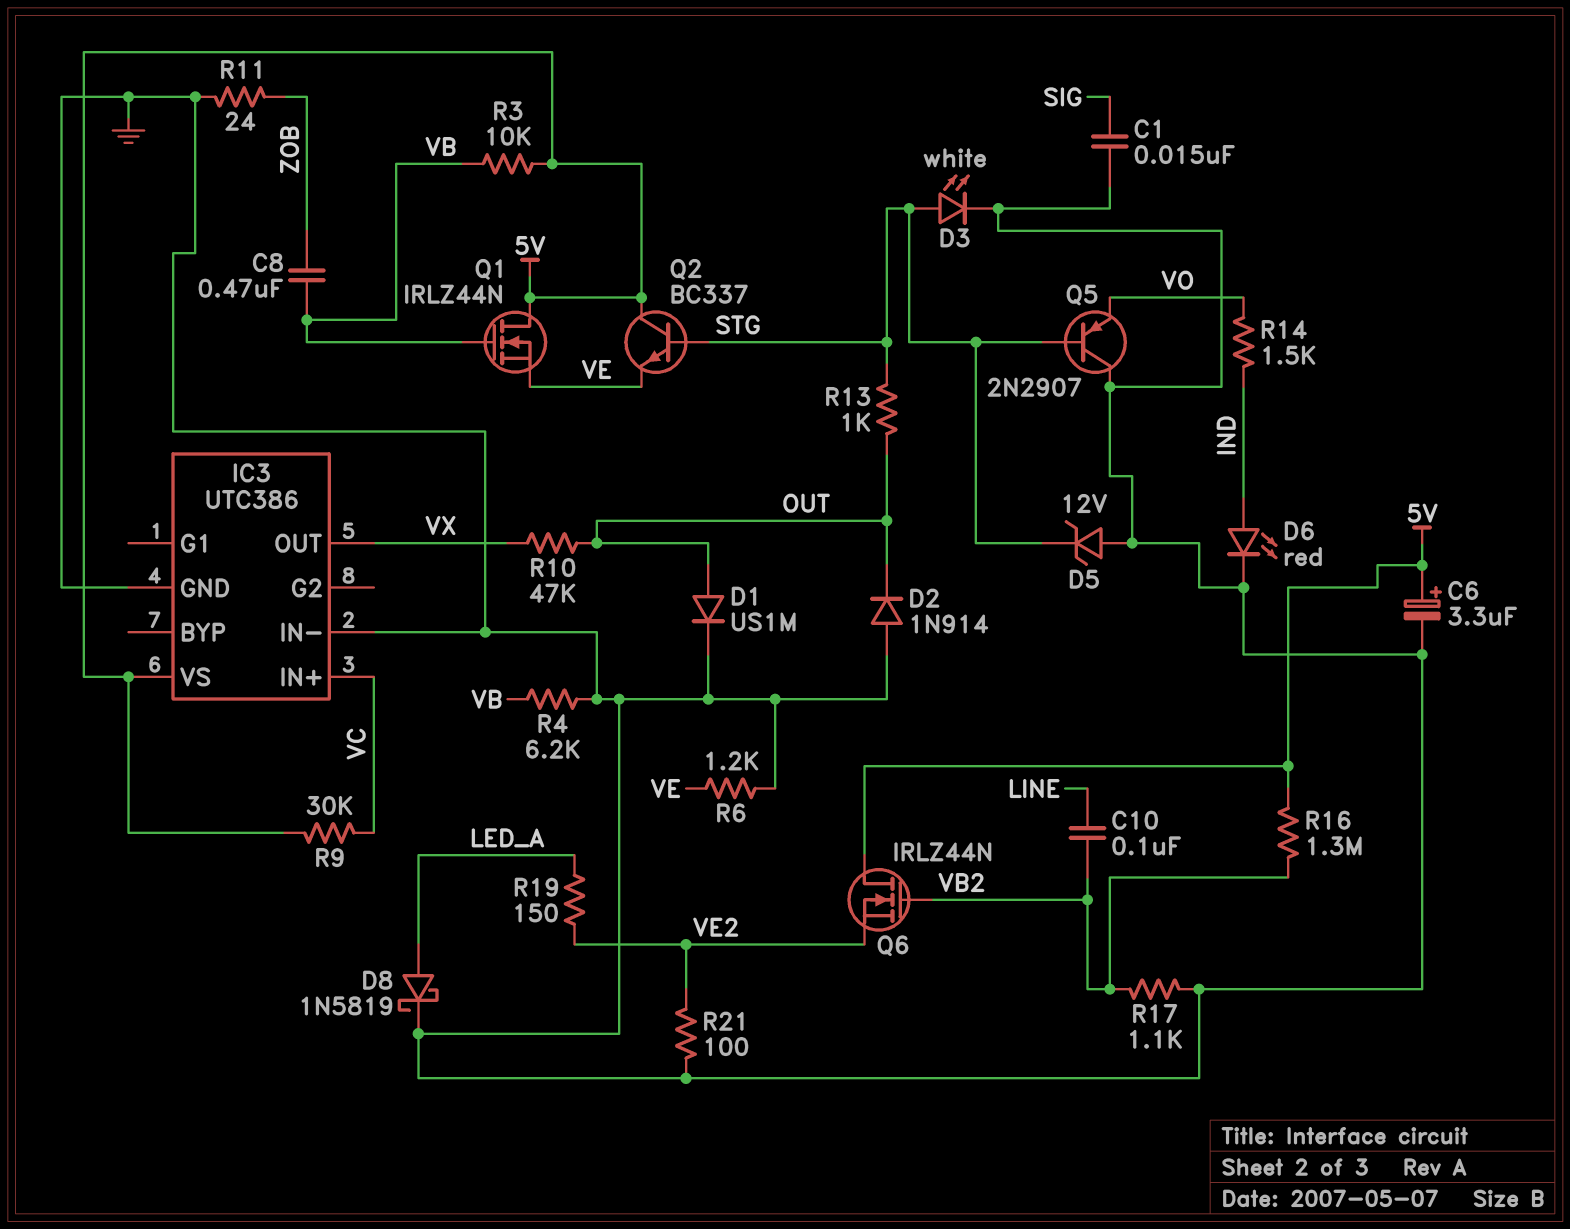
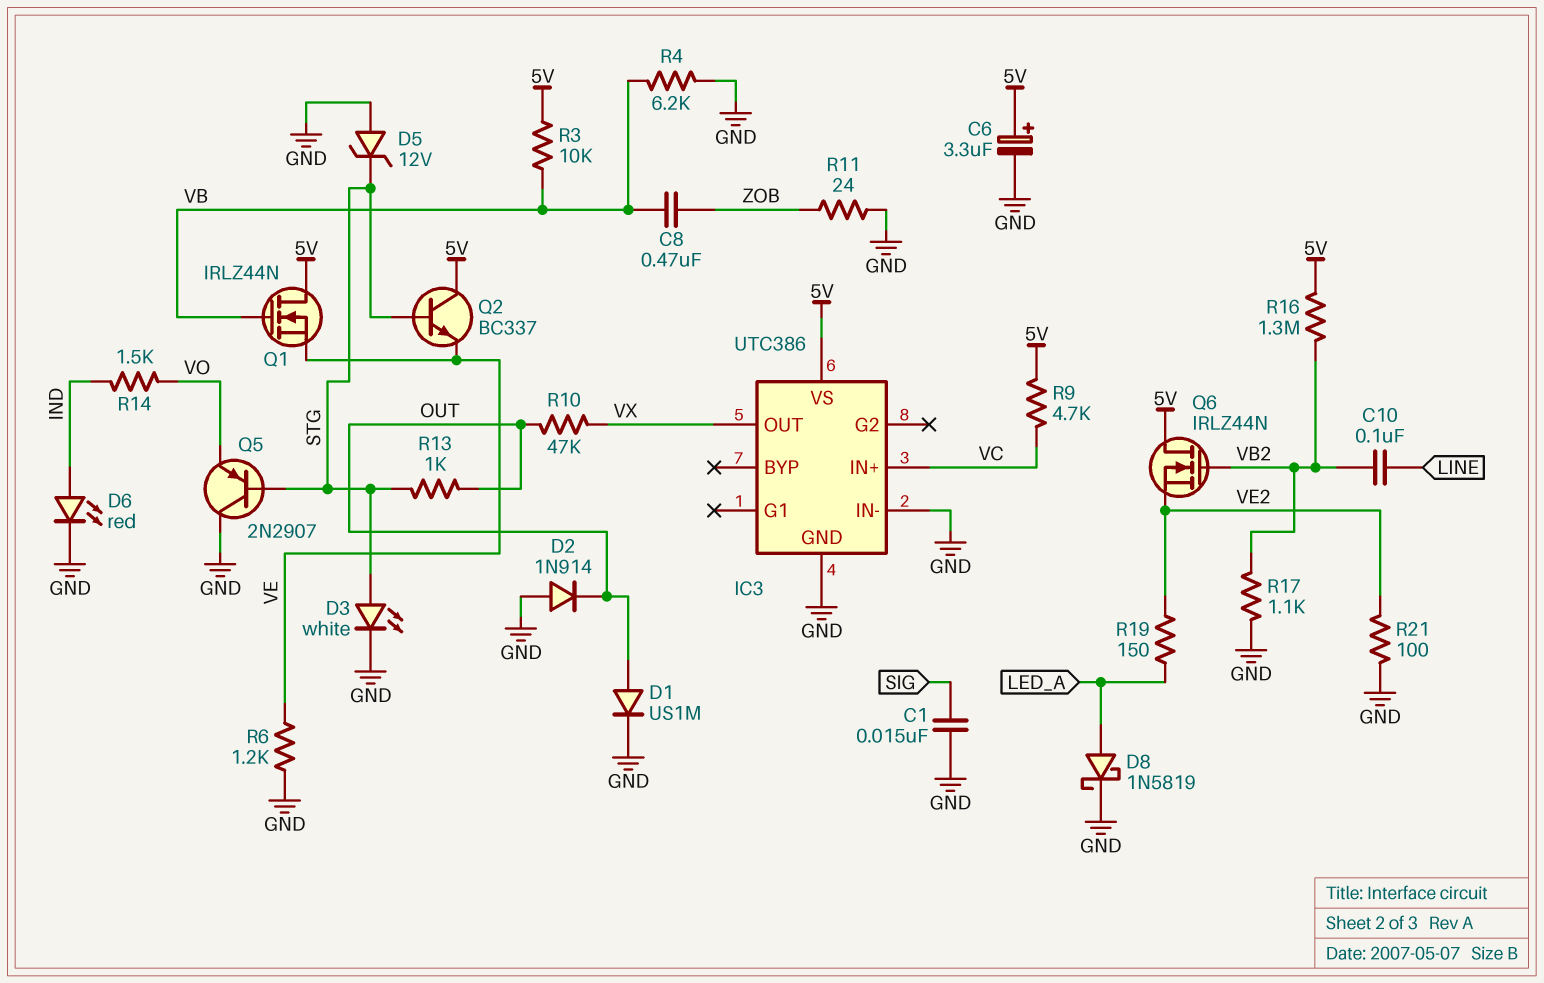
R9: 30k (5V, VC) -> 4.7k (5V, VC)

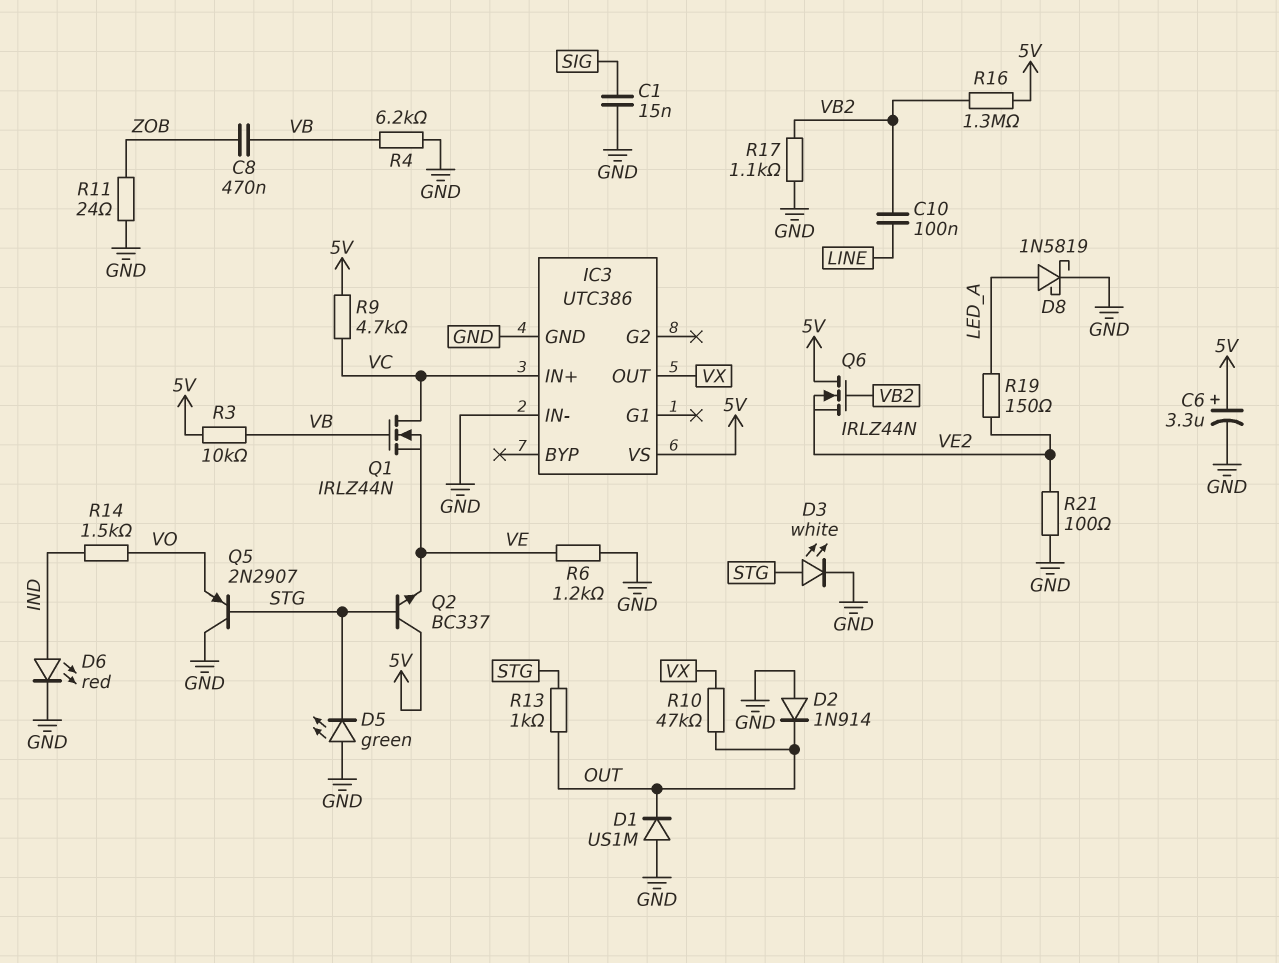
D1: diode US1M (A OUT, K GND) -> diode US1M (A GND, K OUT)
D5: zener 12V (A GND, K STG) -> LED green (A GND, K STG)
Q1: NMOS IRLZ44N (G VB, D 5V, S VE) -> NMOS IRLZ44N (G VB, D VC, S VE)

